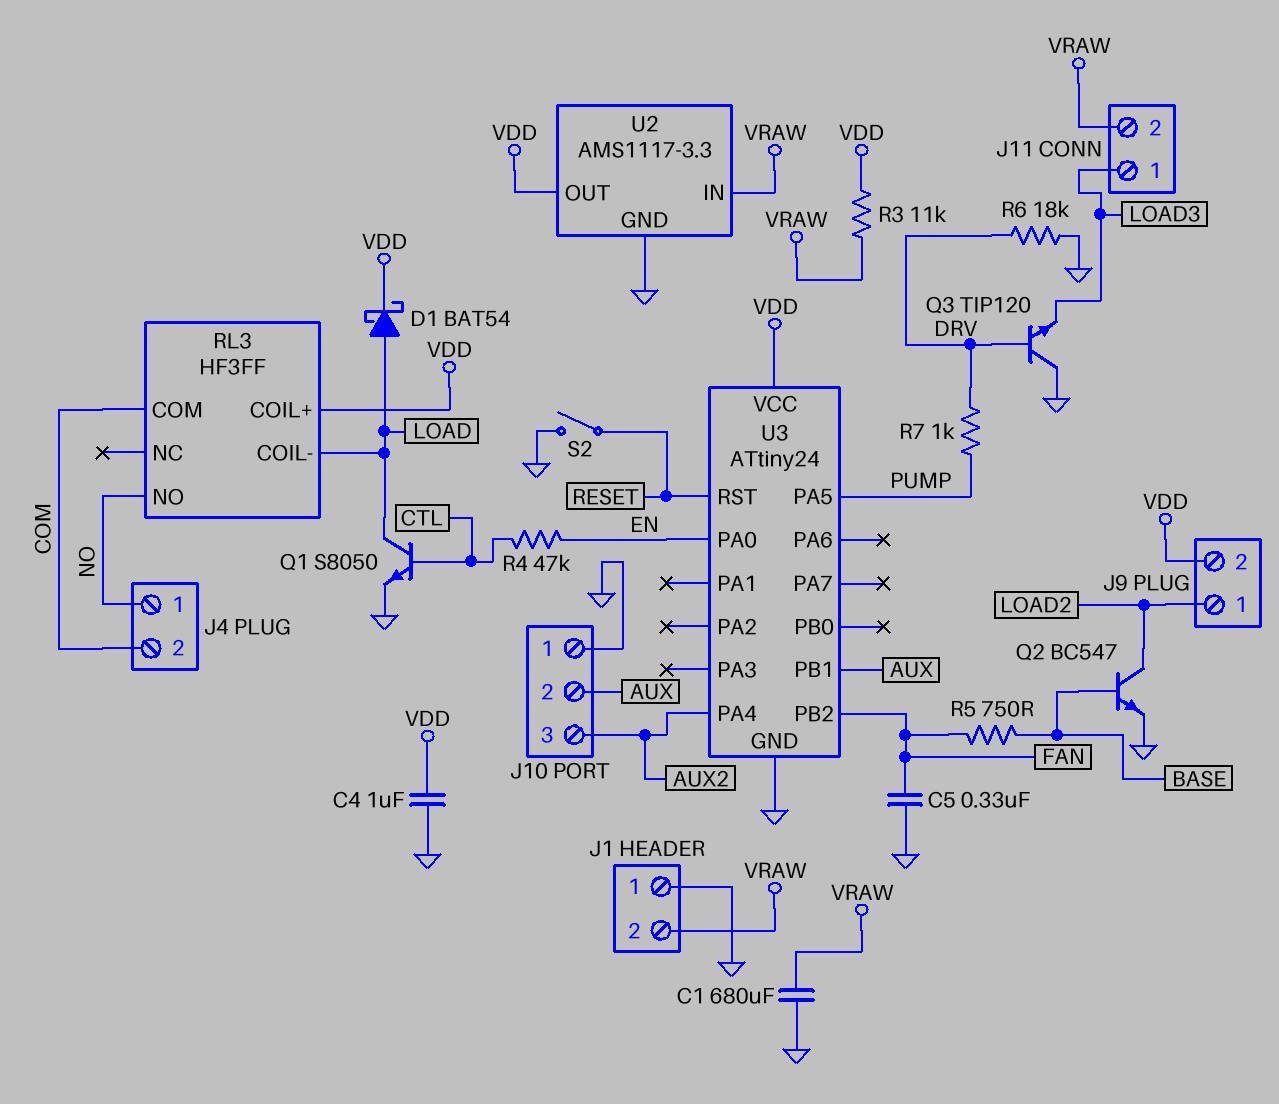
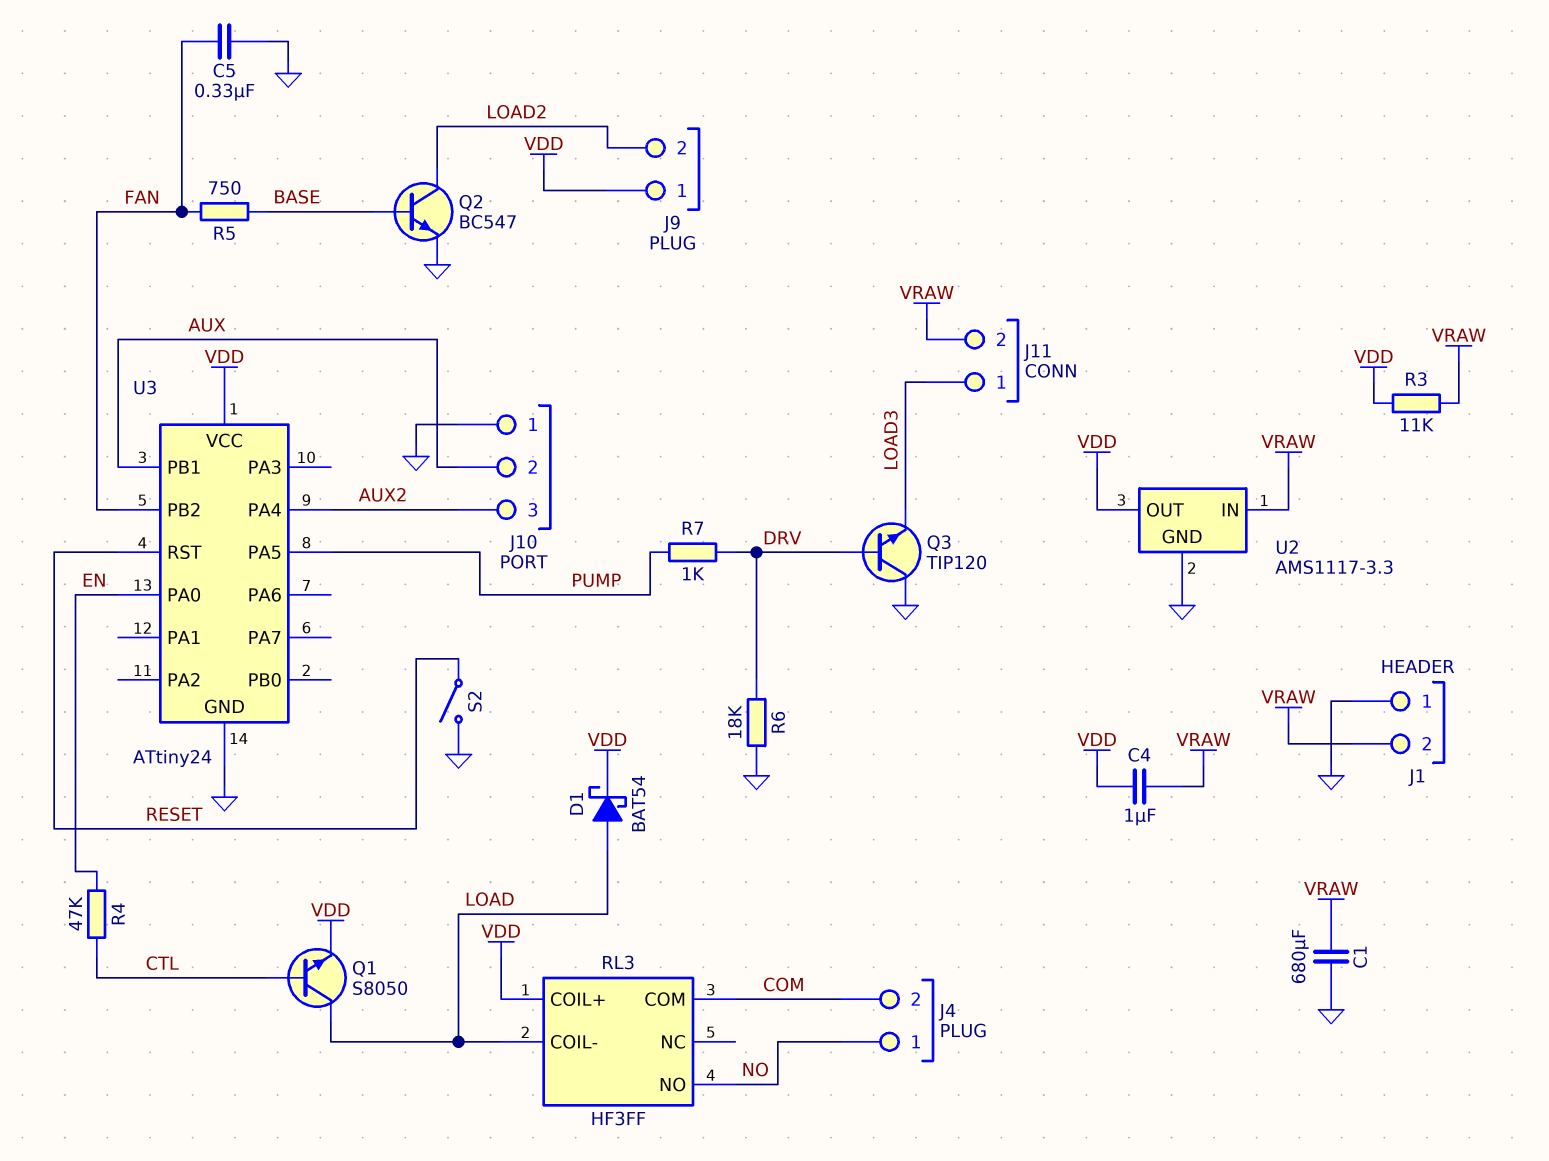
C4: 1uF (GND, VDD) -> 1uF (VDD, VRAW)
J9 pin 1: LOAD2 -> VDD
J9 pin 2: VDD -> LOAD2
Q1: NPN S8050 (B CTL, C LOAD, E GND) -> NPN S8050 (B CTL, C LOAD, E VDD)

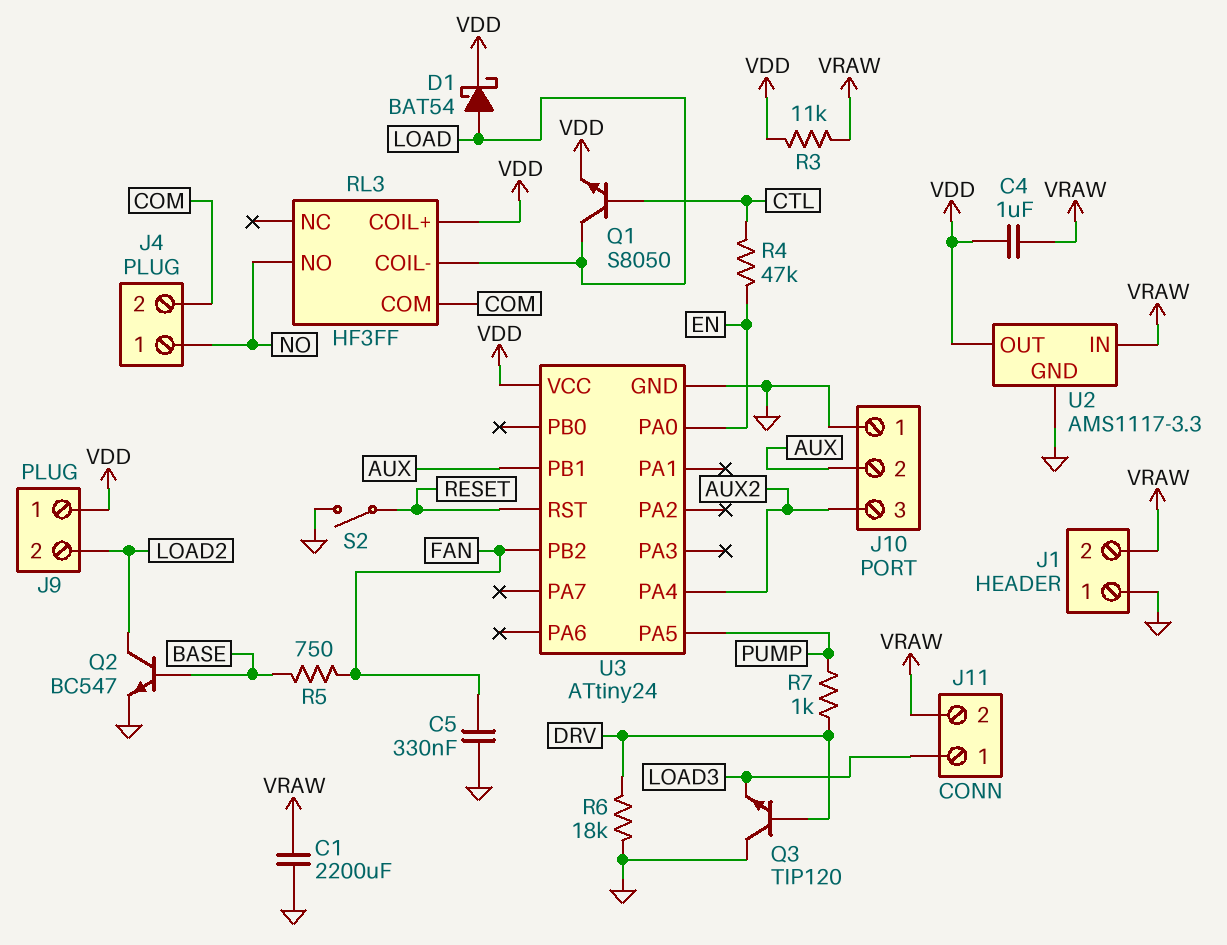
C1: 680uF (GND, VRAW) -> 2200uF (GND, VRAW)

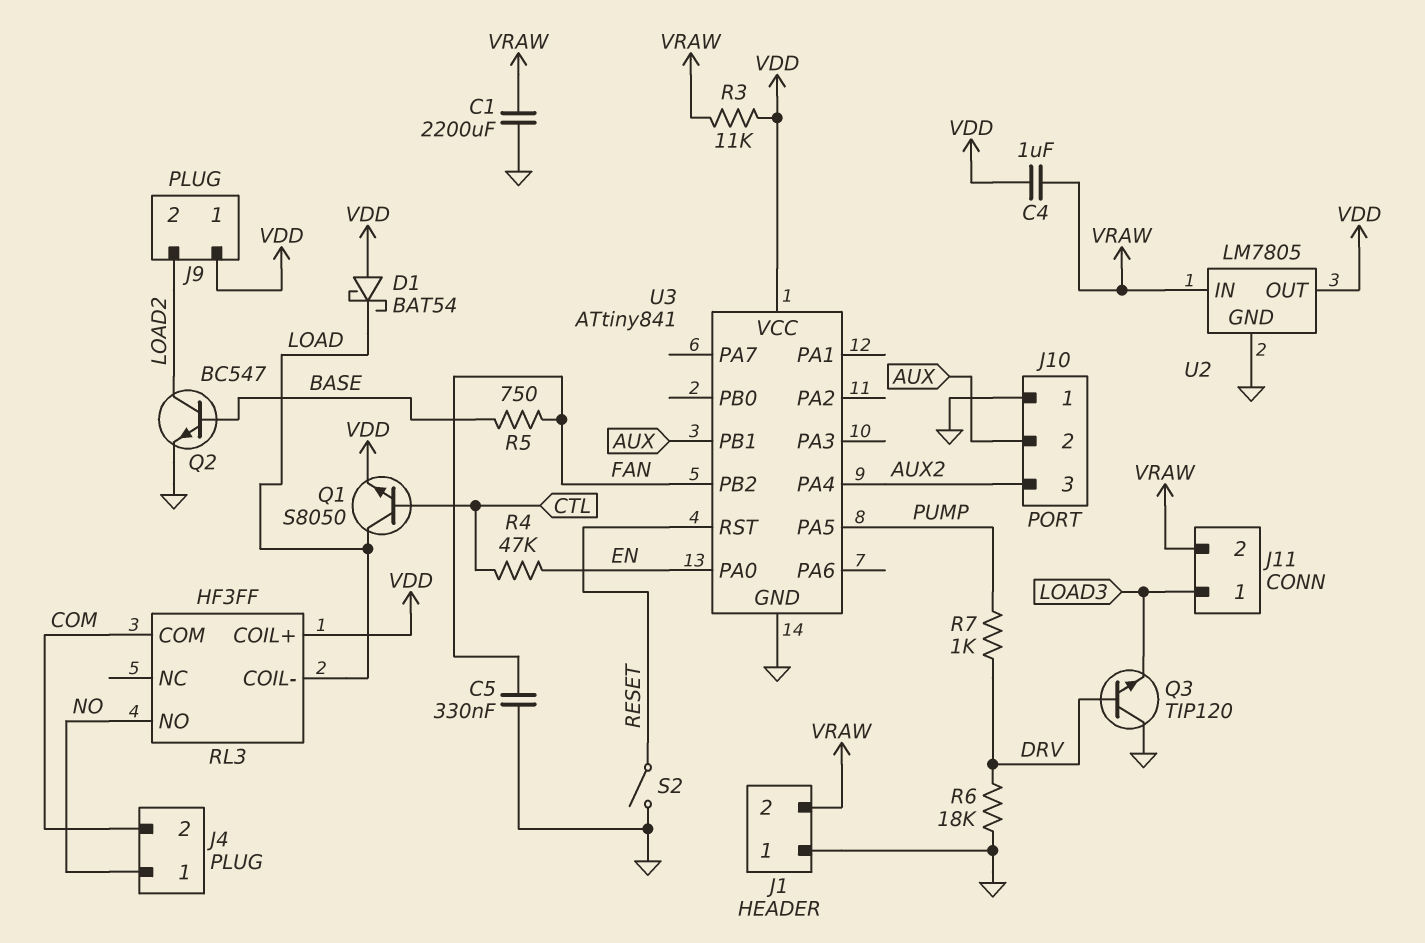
D1: schottky BAT54 (A LOAD, K VDD) -> schottky BAT54 (A VDD, K LOAD)
U2: AMS1117-3.3 -> LM7805
U3: ATtiny24 -> ATtiny841

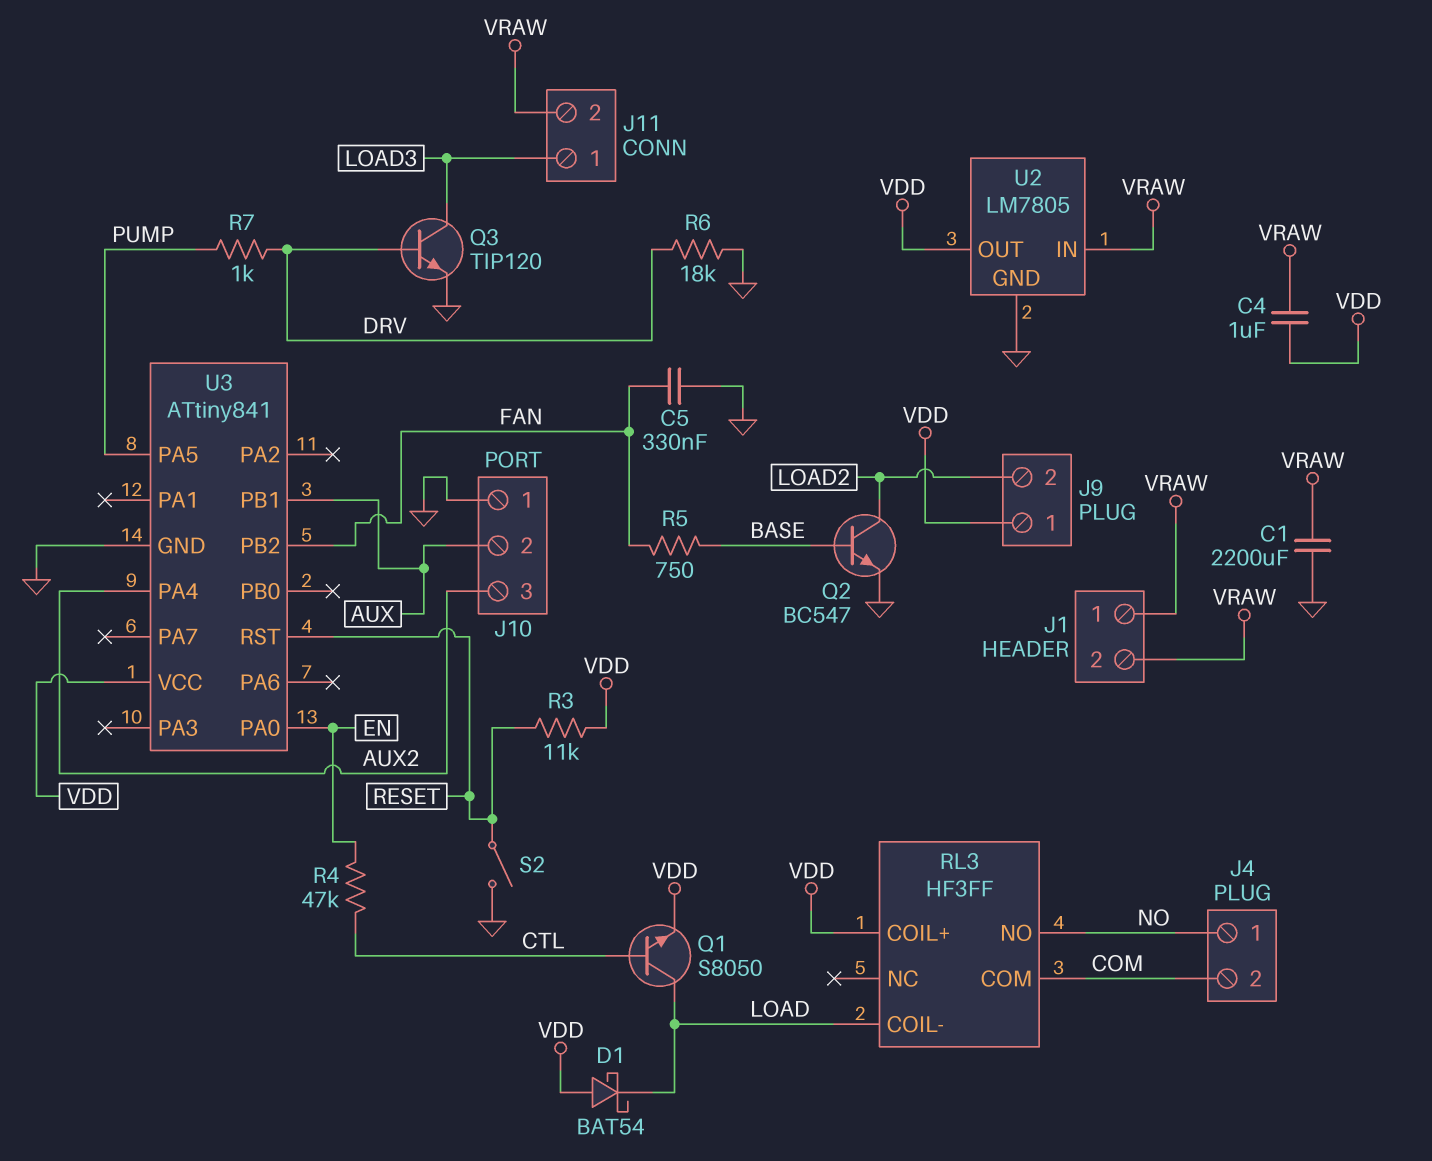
J1 pin 1: GND -> VRAW
Q3: NPN TIP120 (B DRV, C GND, E LOAD3) -> NPN TIP120 (B DRV, C LOAD3, E GND)
R3: 11k (VDD, VRAW) -> 11k (RESET, VDD)

